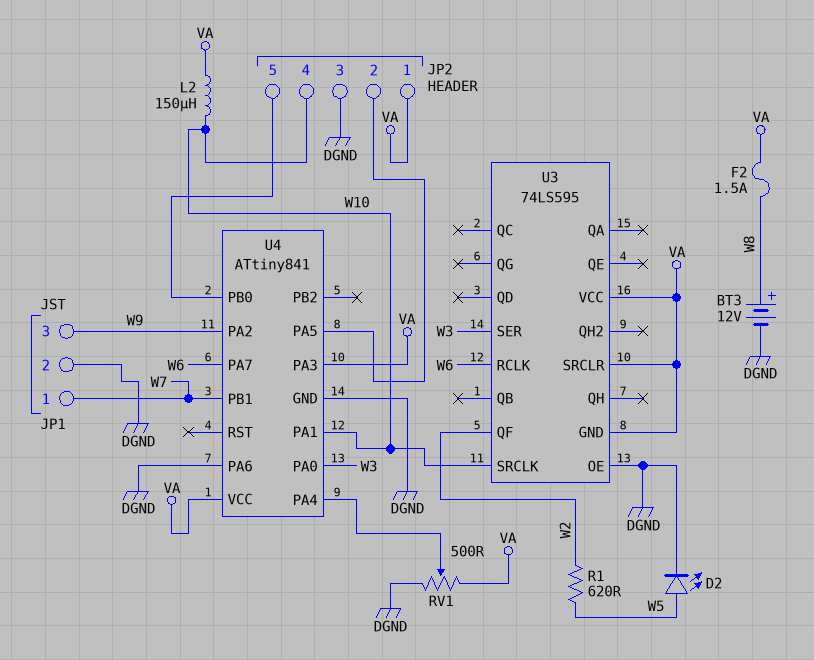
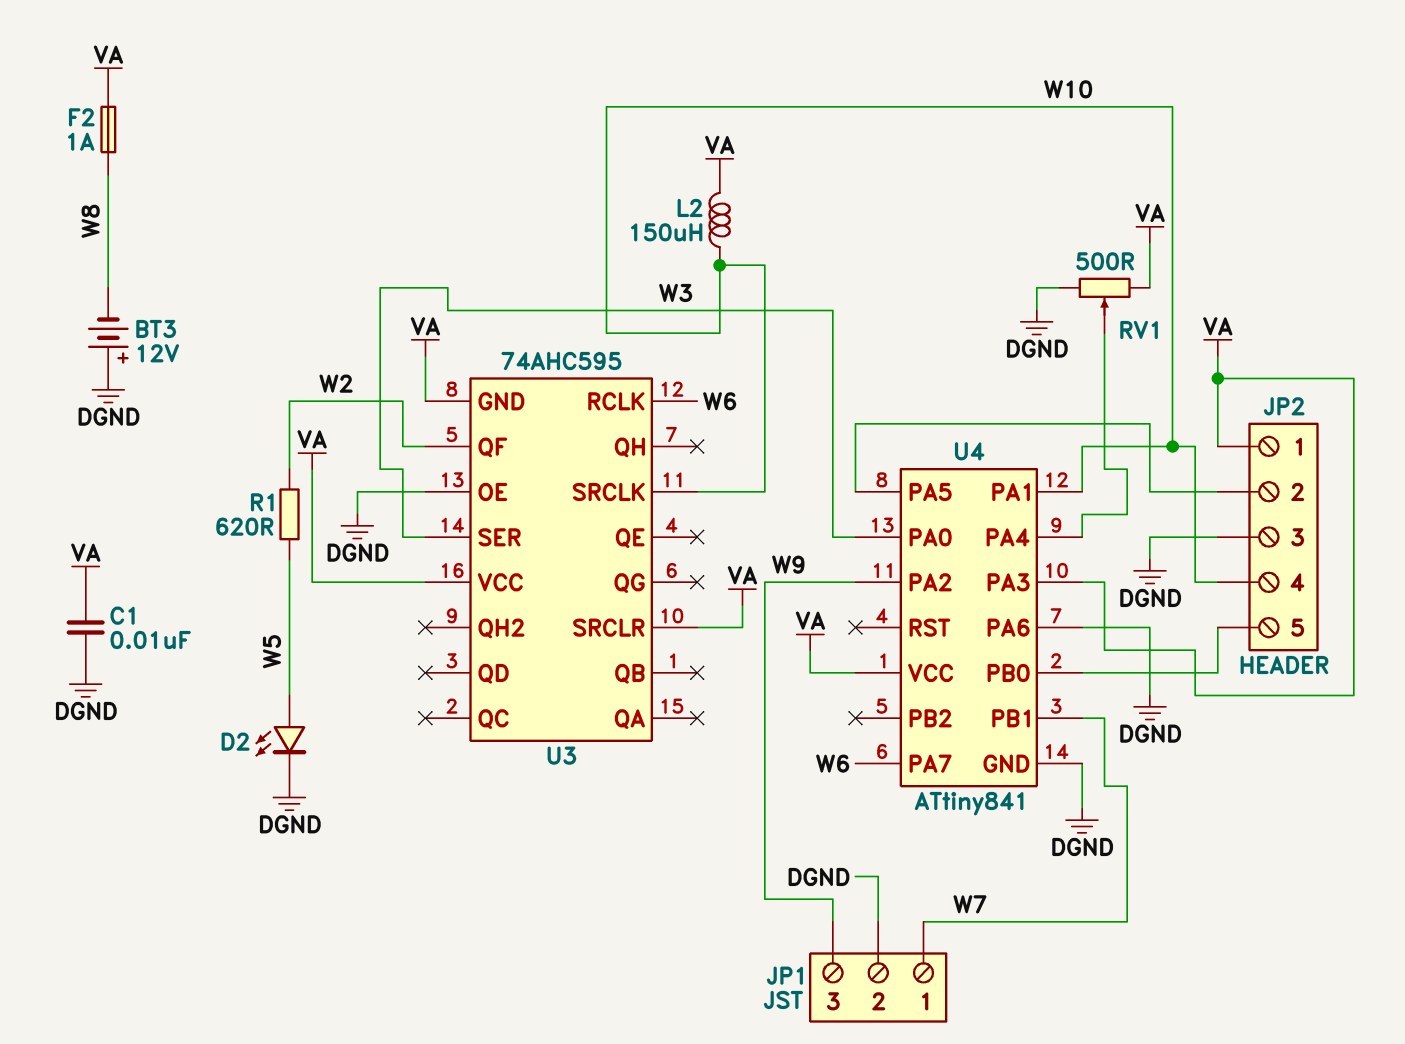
BT3: 12V (plus W8, minus DGND) -> 12V (plus DGND, minus W8)
C1: none -> 10nF (DGND, VA)
F2: 1.5A (VA, W8) -> 1A (VA, W8)
U3: 74LS595 -> 74AHC595

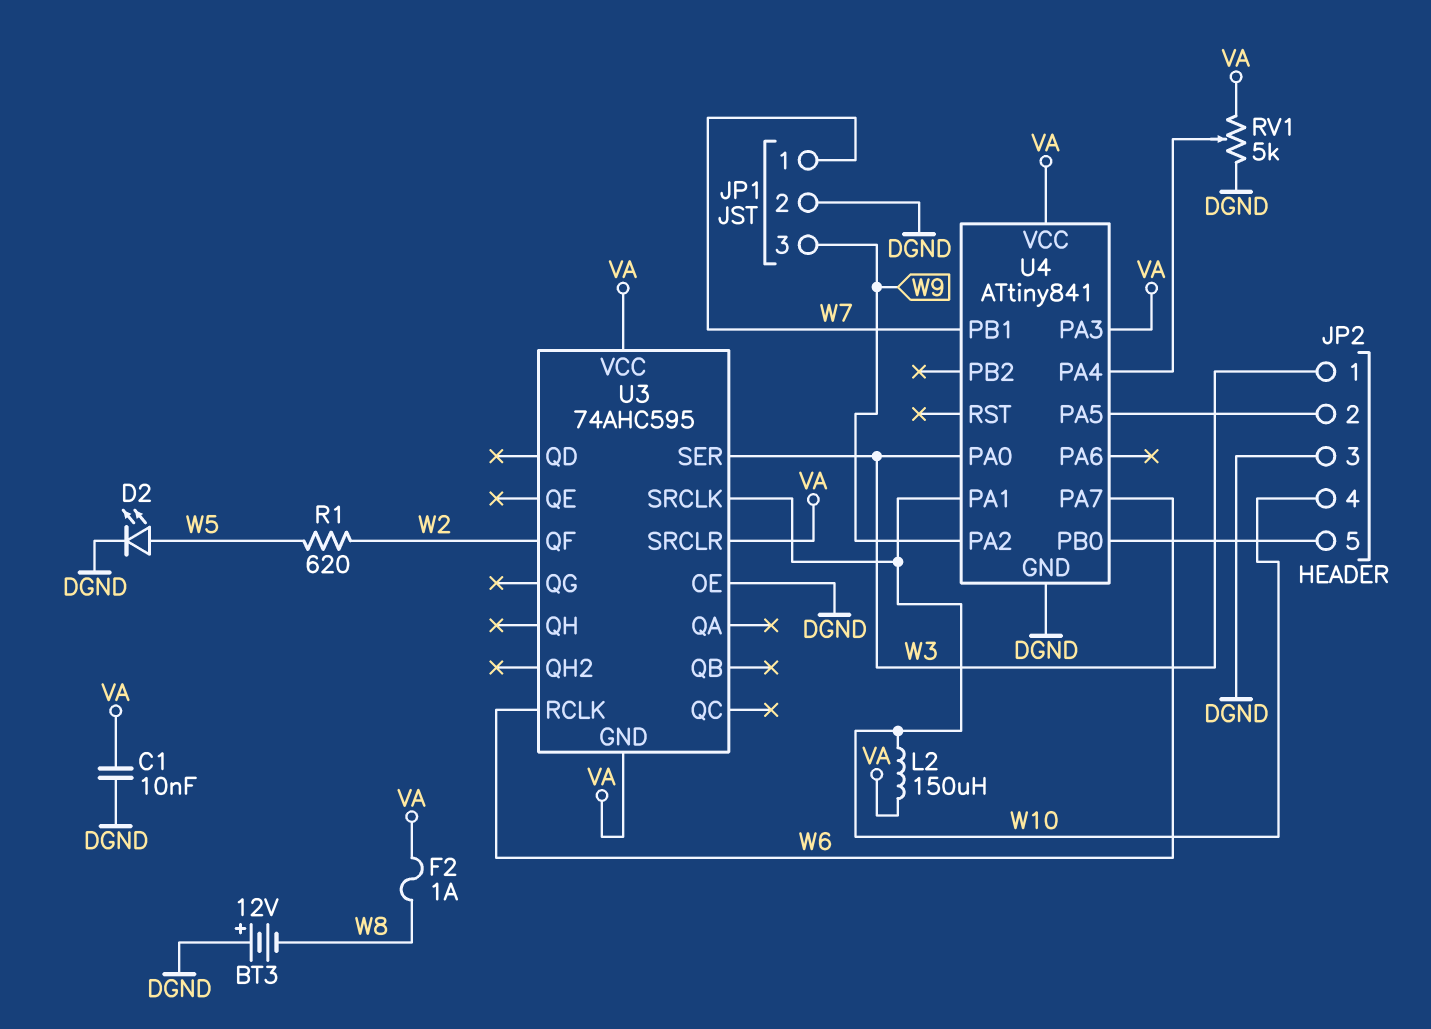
JP2 pin 1: VA -> W3
RV1: 500 (DGND, VA, wiper U4/PA4) -> 5k (DGND, VA, wiper U4/PA4)
U4 pin PA6: DGND -> none

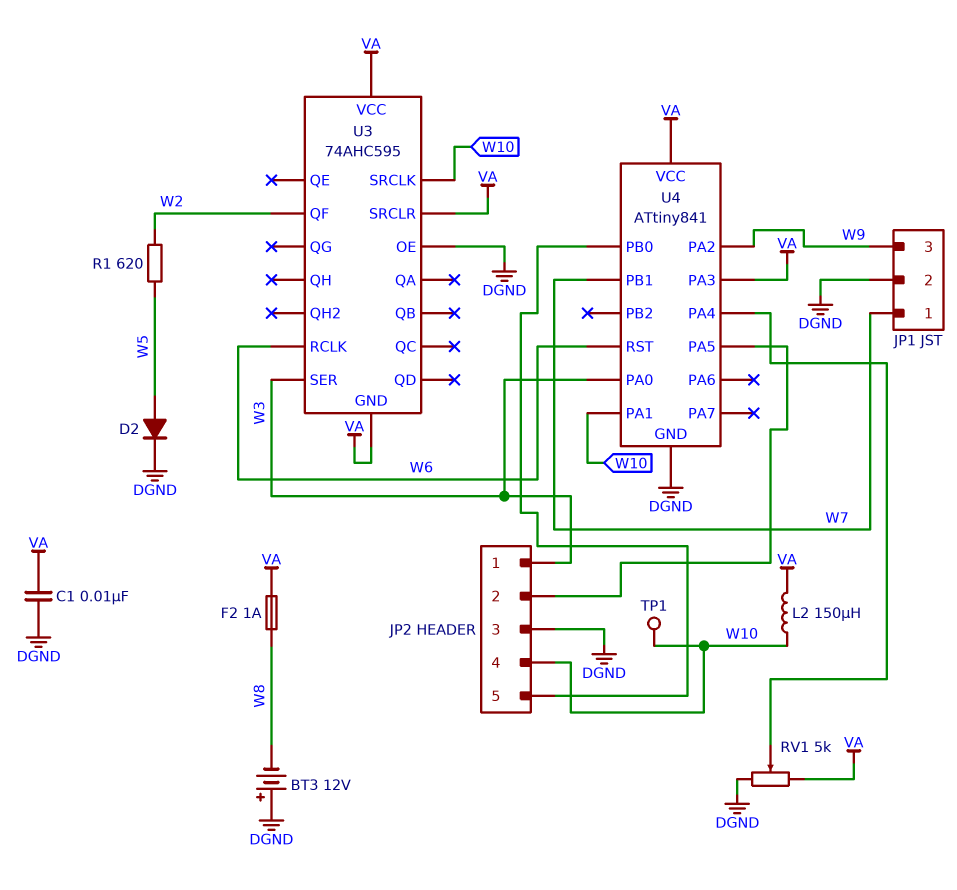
D2: LED (A W5, K DGND) -> diode (A W5, K DGND)
TP1: none -> test point (W10)
U4 pin PA7: W6 -> none
U4 pin RST: none -> W6

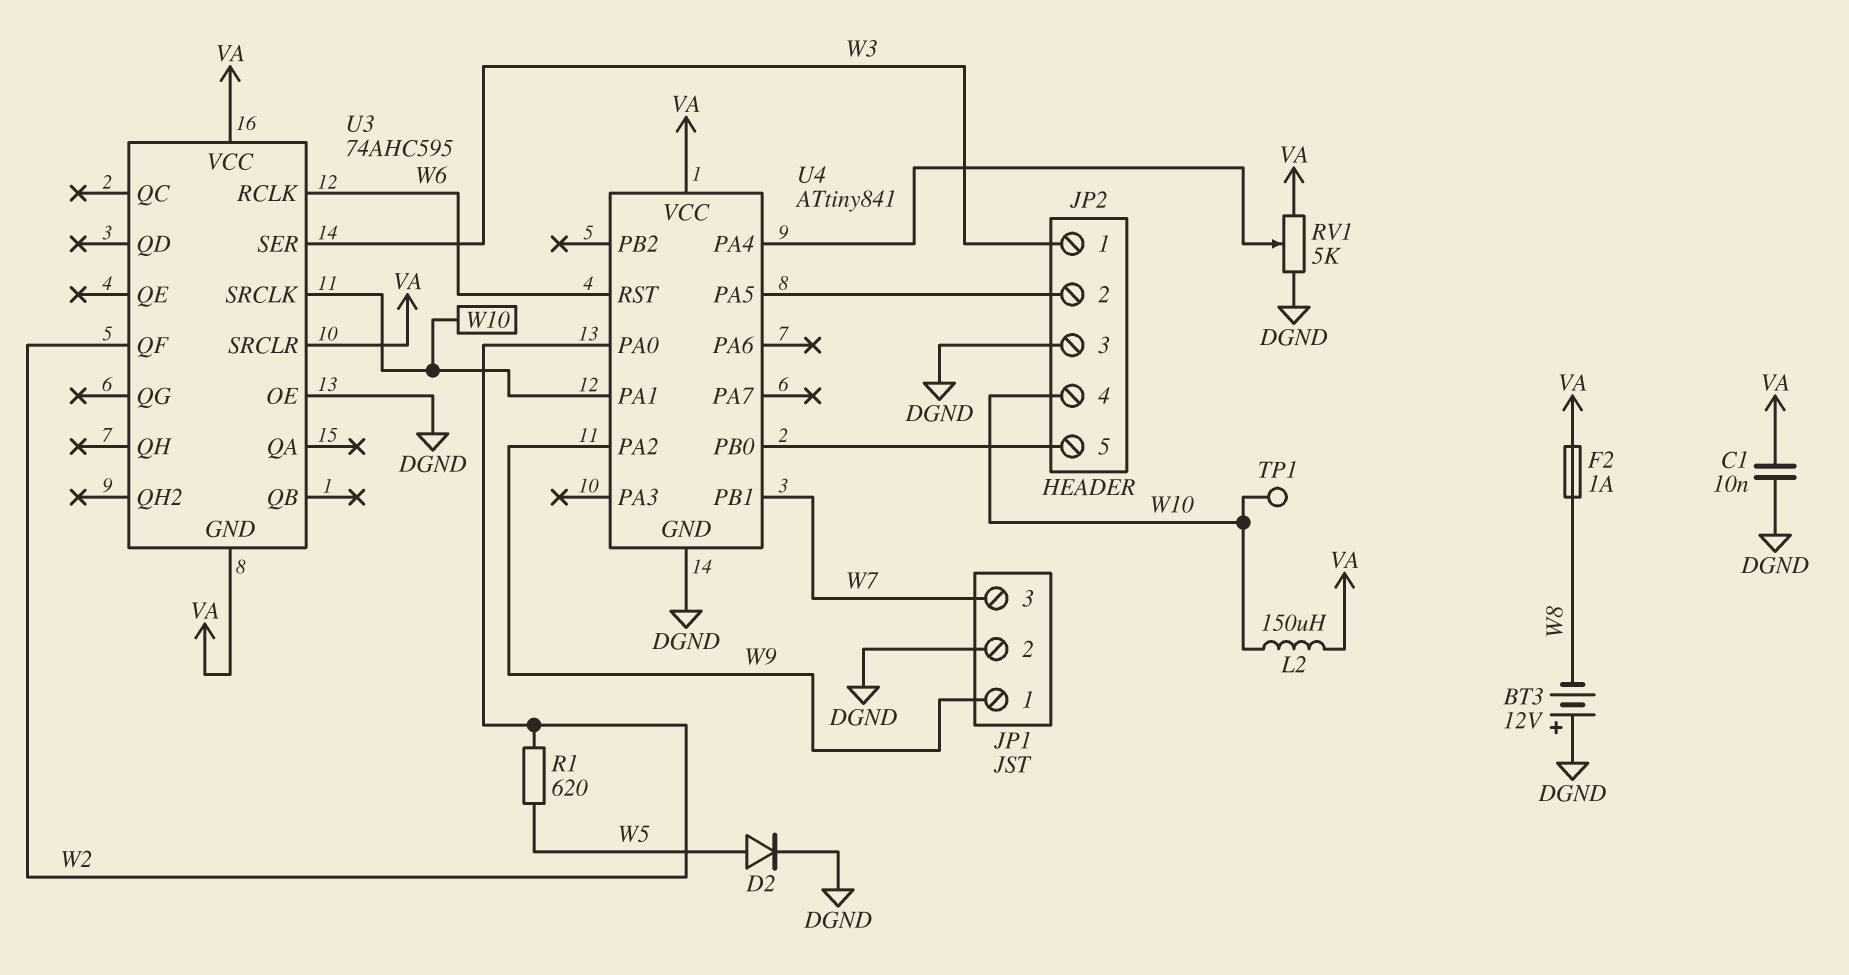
JP1 pin 1: W7 -> W9
JP1 pin 3: W9 -> W7
U4 pin PA0: W3 -> W2
U4 pin PA3: VA -> none

